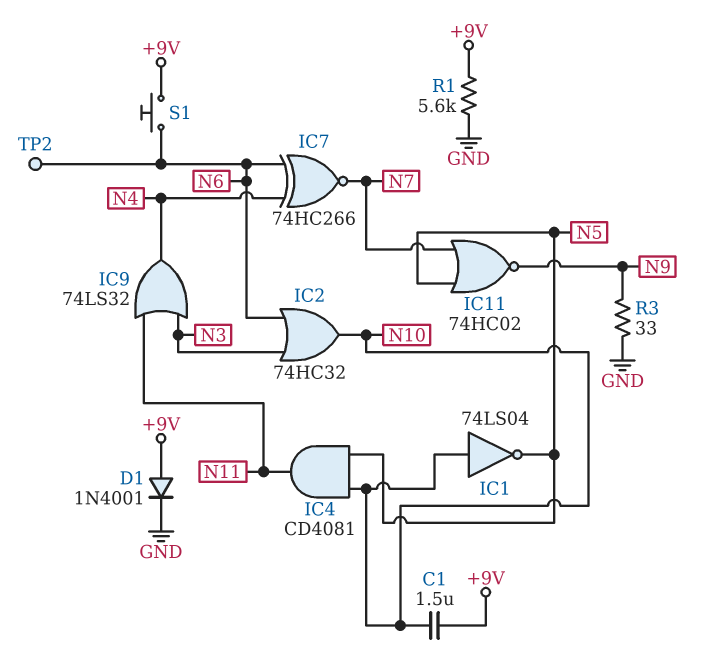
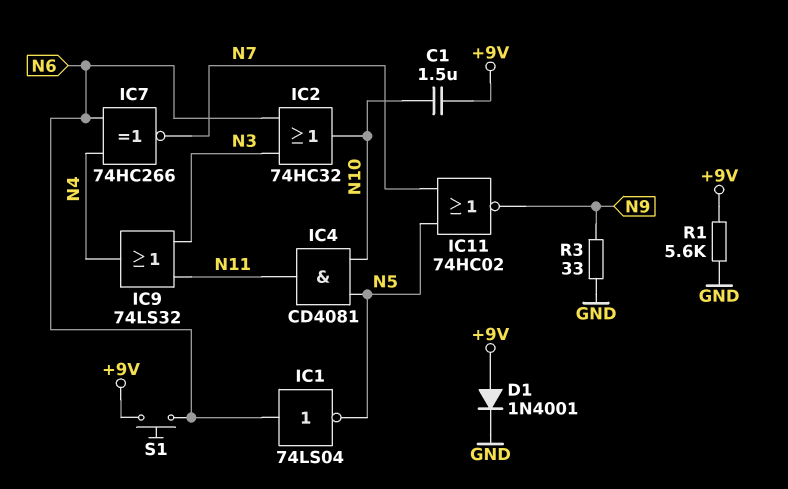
IC1: NOT 74LS04 (in N10, out N5) -> NOT 74LS04 (in N6, out N5)
TP2: test point (N6) -> none

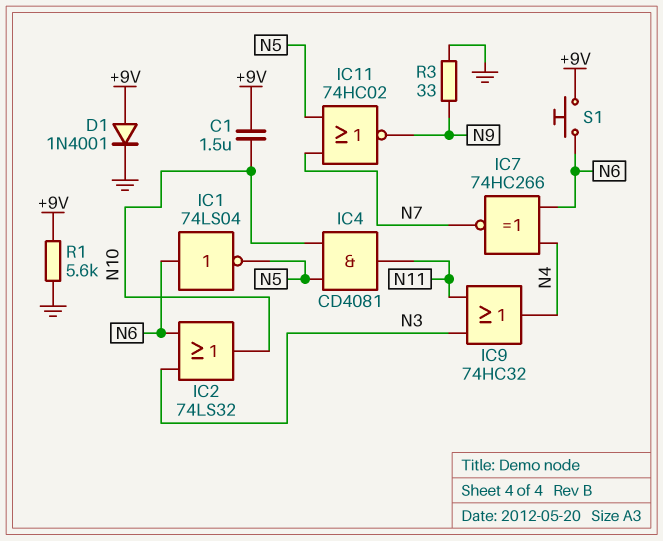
IC2: OR 74HC32 (in N3, in N6, out N10) -> OR 74LS32 (in N3, in N6, out N10)
IC9: OR 74LS32 (in N3, in N11, out N4) -> OR 74HC32 (in N3, in N11, out N4)

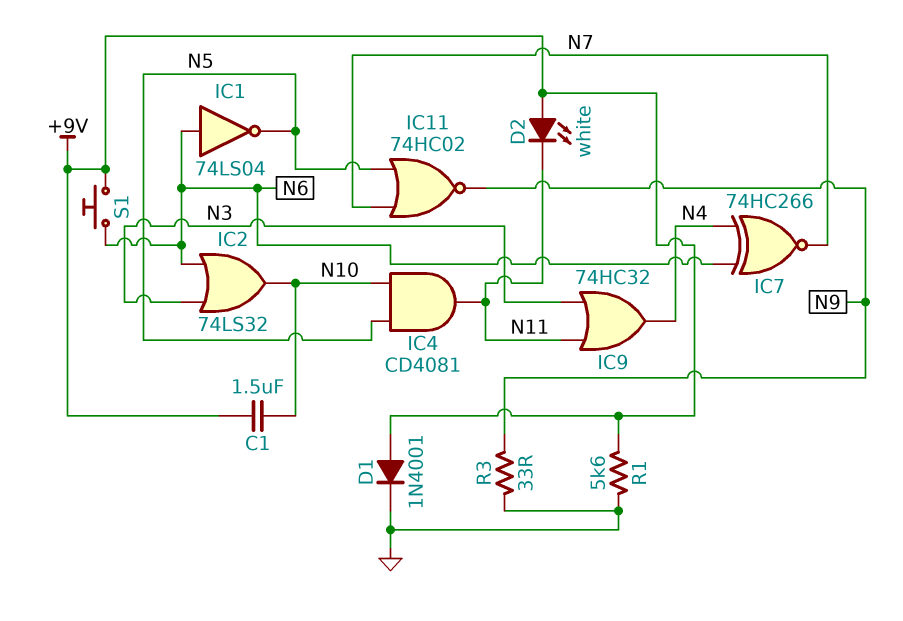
D2: none -> LED white (A +9V, K N11)

